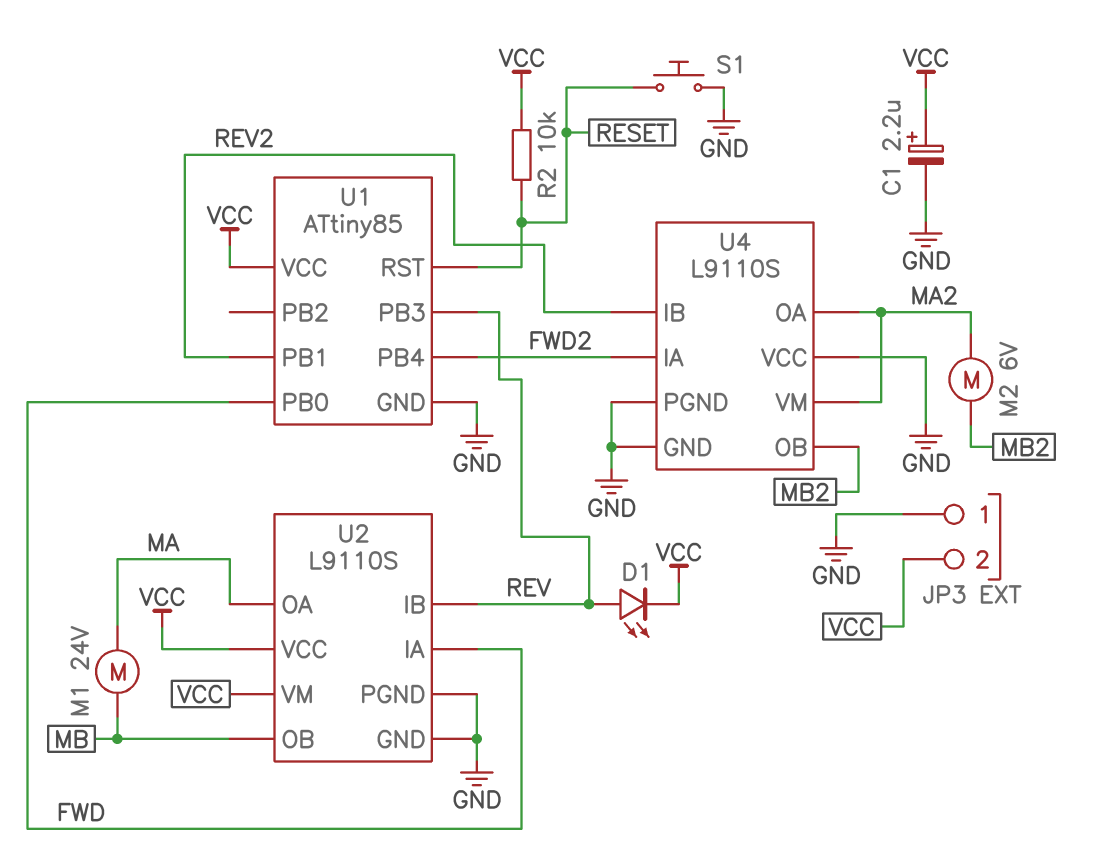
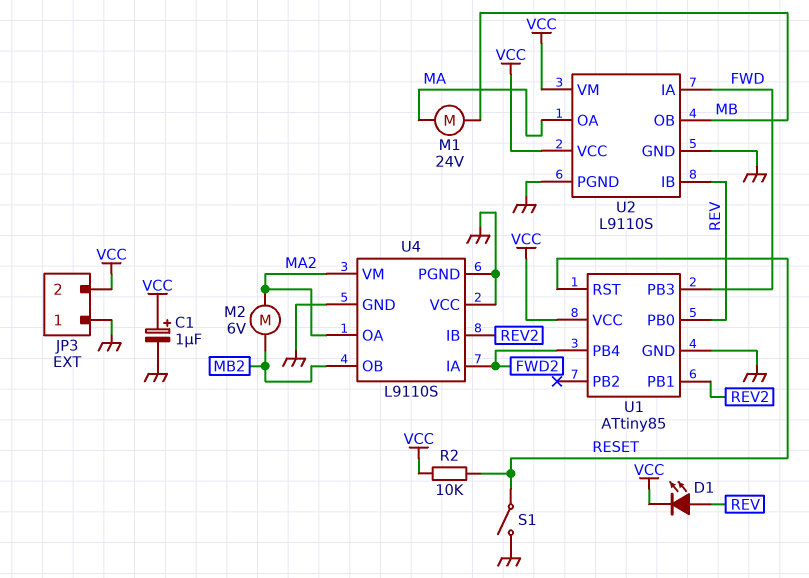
C1: 2.2uF (plus VCC, minus GND) -> 1uF (plus VCC, minus GND)
S1: button (GND, RESET) -> switch (GND, RESET)
U1 pin PB0: FWD -> REV
U1 pin PB3: REV -> FWD

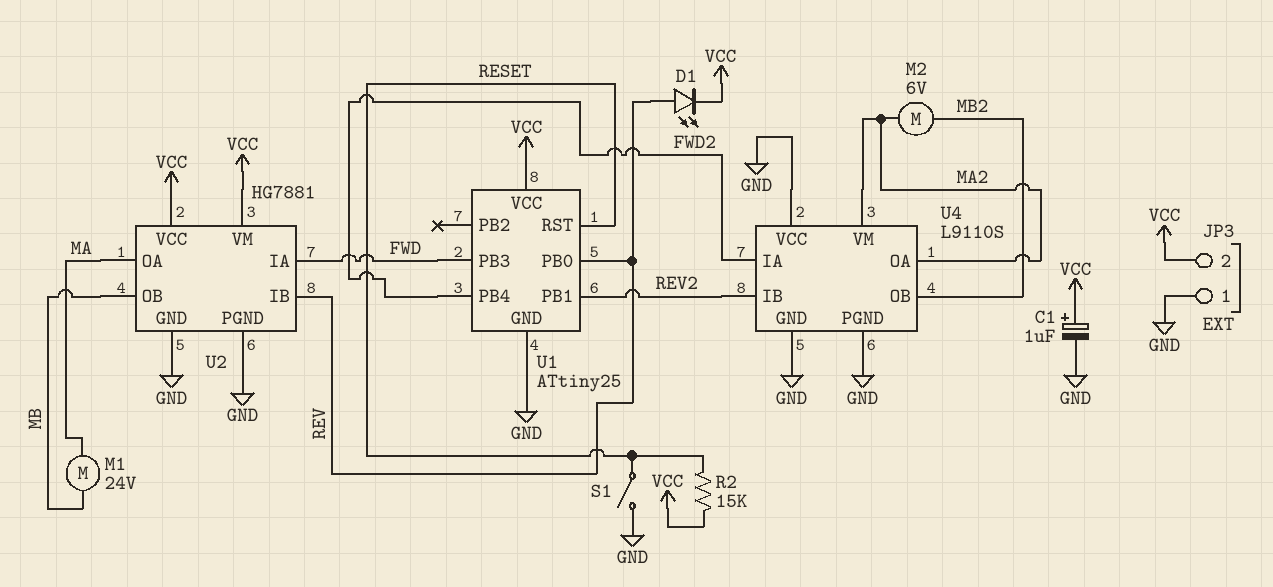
R2: 10k (RESET, VCC) -> 15k (RESET, VCC)
U1: ATtiny85 -> ATtiny25
U2: L9110S -> HG7881

